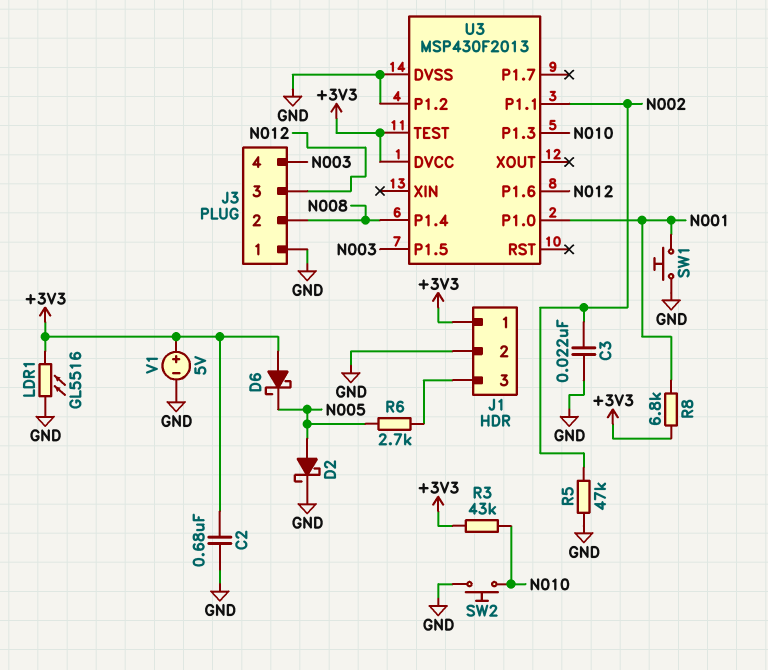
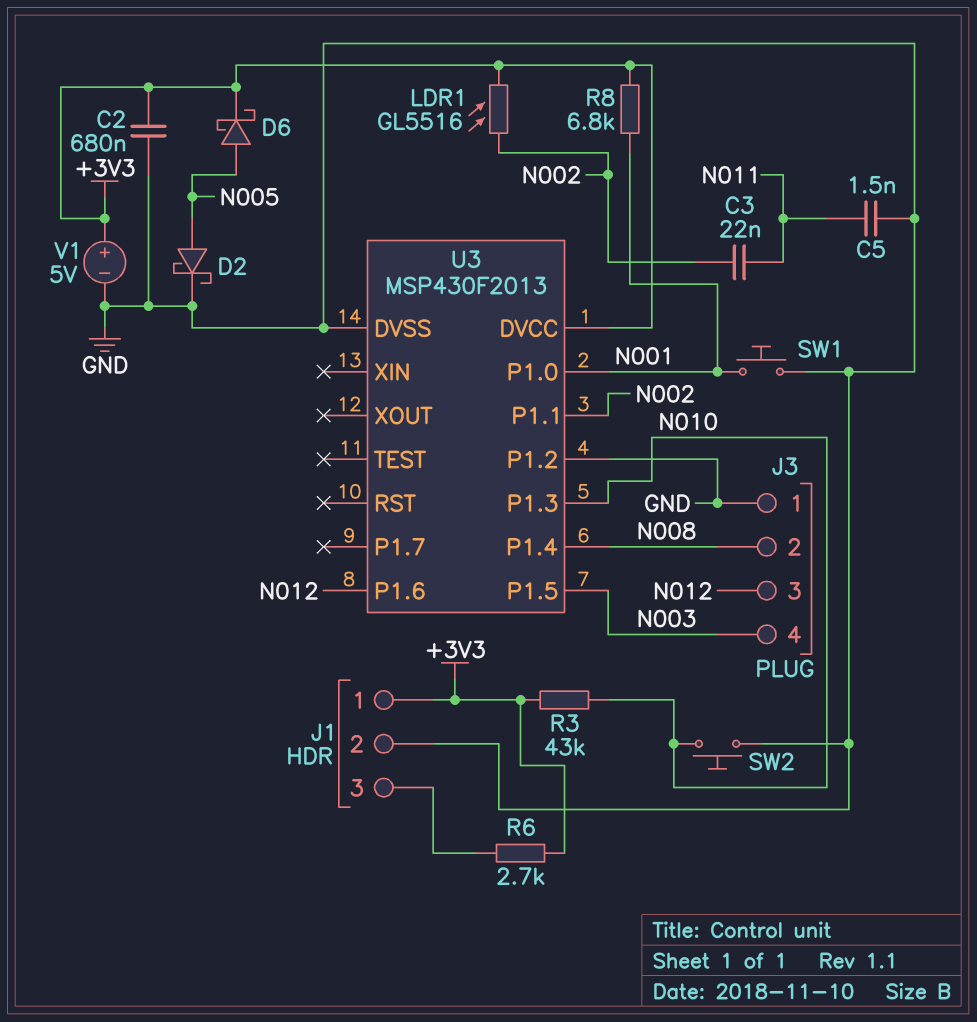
C3: 22nF (GND, N002) -> 22nF (N002, N011)
C5: none -> 1.5nF (GND, N011)
D6: schottky (A +3V3, K N005) -> schottky (A N005, K +3V3)
LDR1: GL5516 (+3V3, GND) -> GL5516 (+3V3, N002)
R5: 47k (GND, N002) -> none
R6: 2.7k (J1/3, N005) -> 2.7k (+3V3, J1/3)
U3 pin TEST: +3V3 -> none

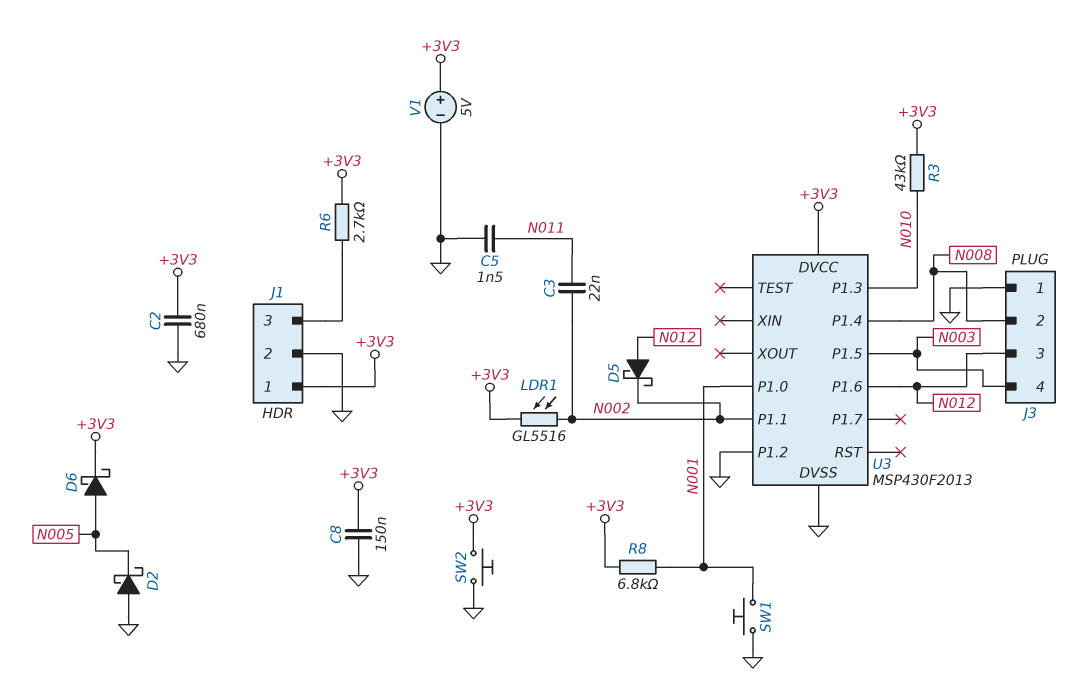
C8: none -> 150nF (+3V3, GND)
D2: schottky (A N005, K GND) -> schottky (A GND, K N005)
D5: none -> schottky (A N012, K N002)
SW2: button (GND, N010) -> button (+3V3, GND)

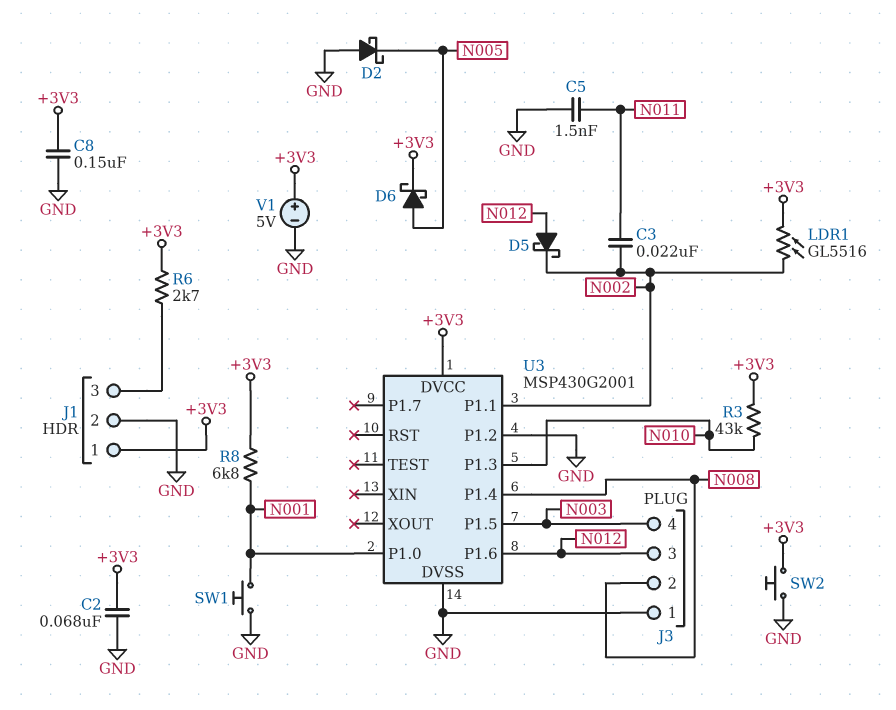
C2: 680nF (+3V3, GND) -> 68nF (+3V3, GND)
U3: MSP430F2013 -> MSP430G2001

